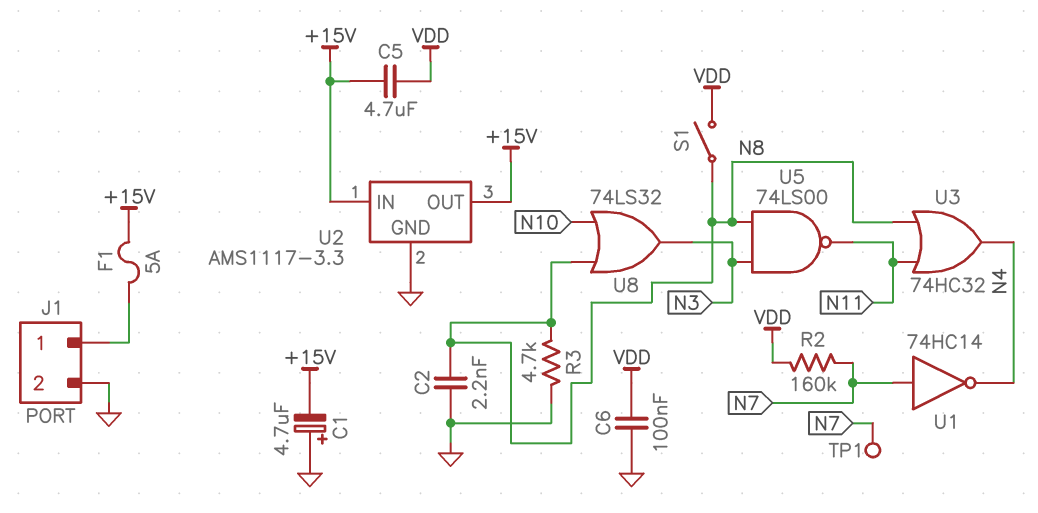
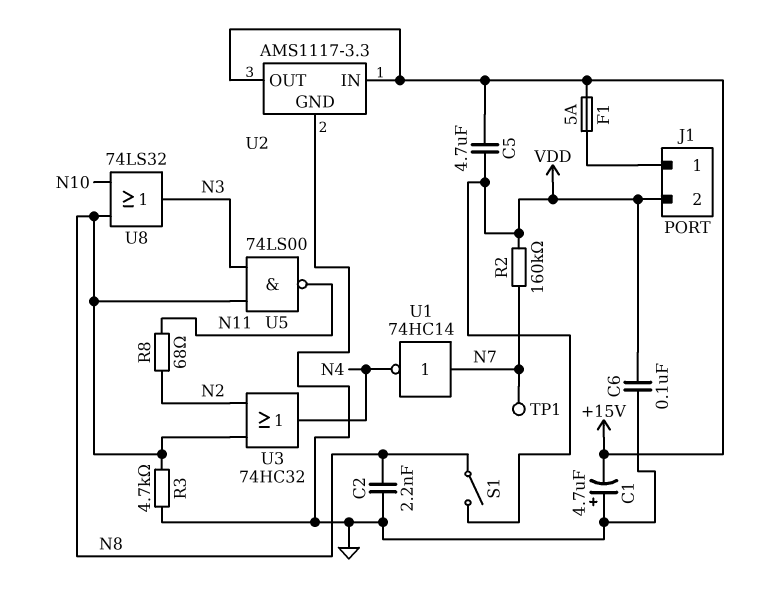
J1 pin 2: GND -> VDD
R8: none -> 68 (N2, N11)
U3: OR 74HC32 (in N8, in N11, out N4) -> OR 74HC32 (in N2, in N8, out N4)

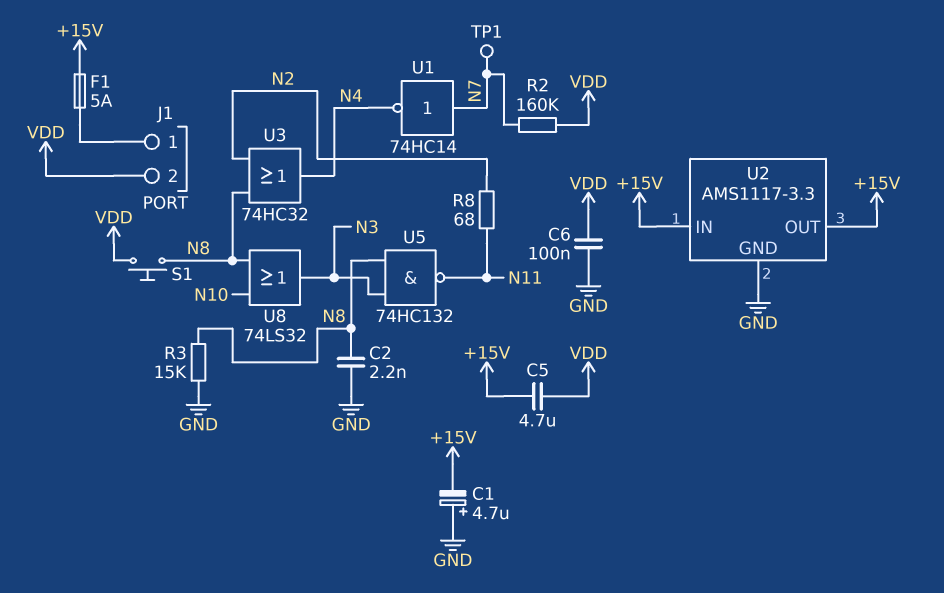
R3: 4.7k (GND, N8) -> 15k (GND, N8)
S1: switch (N8, VDD) -> button (N8, VDD)
U5: NAND 74LS00 (in N3, in N8, out N11) -> NAND 74HC132 (in N3, in N8, out N11)

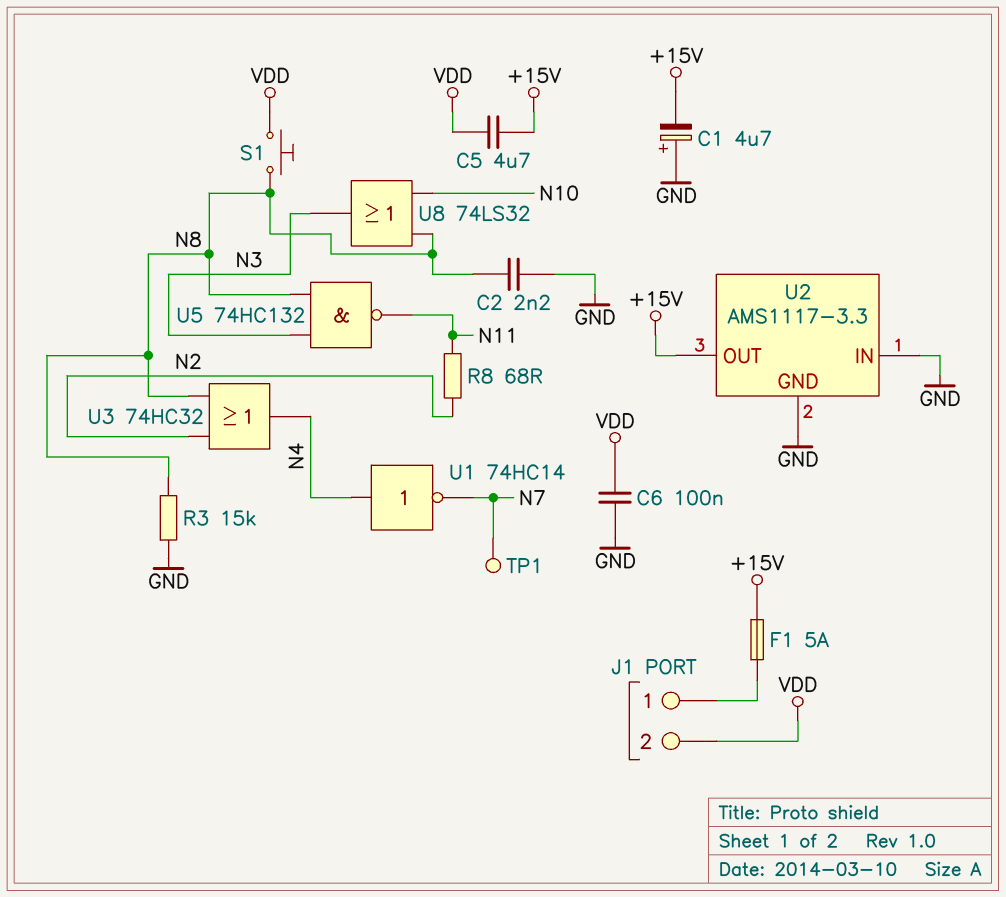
R2: 160k (N7, VDD) -> none
U1: NOT 74HC14 (in N7, out N4) -> NOT 74HC14 (in N4, out N7)
U2 pin IN: +15V -> GND

